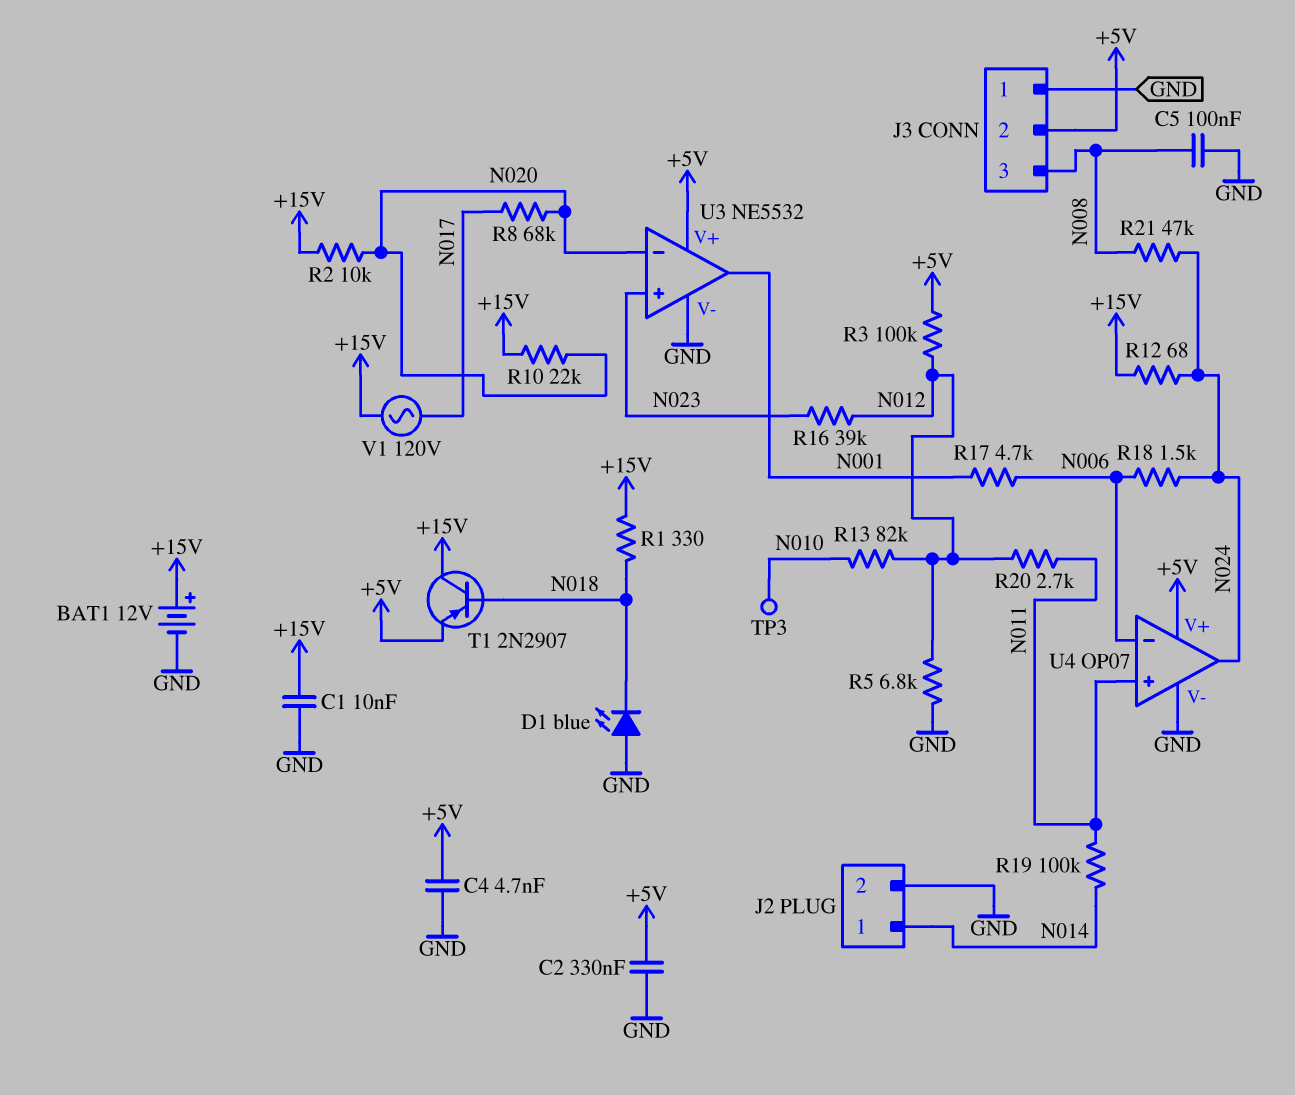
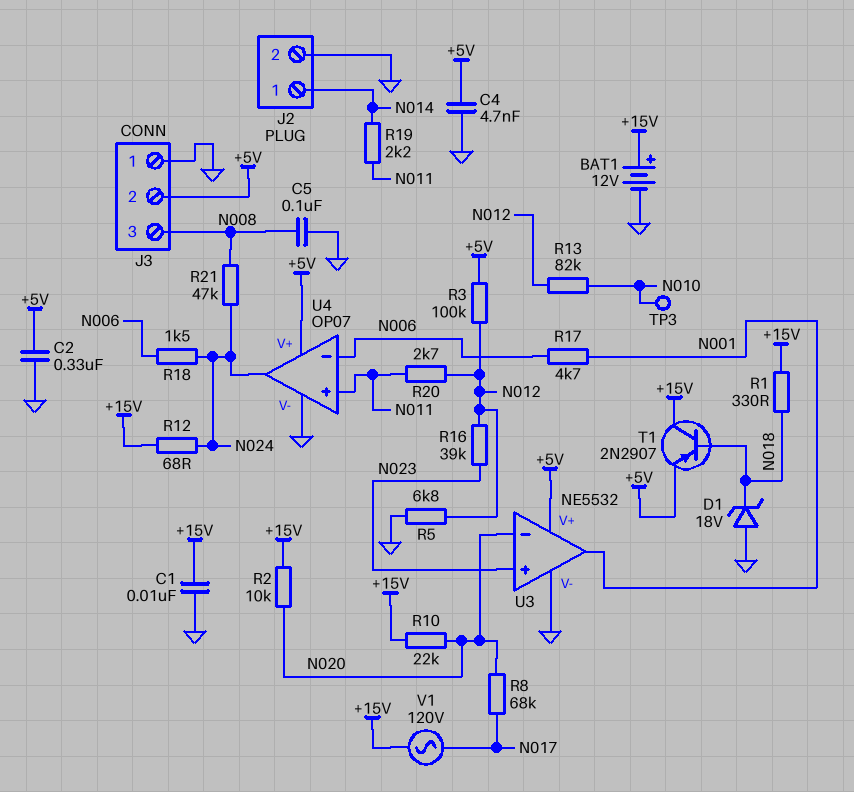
D1: LED blue (A GND, K N018) -> zener 18V (A GND, K N018)
R19: 100k (N011, N014) -> 2.2k (N011, N014)

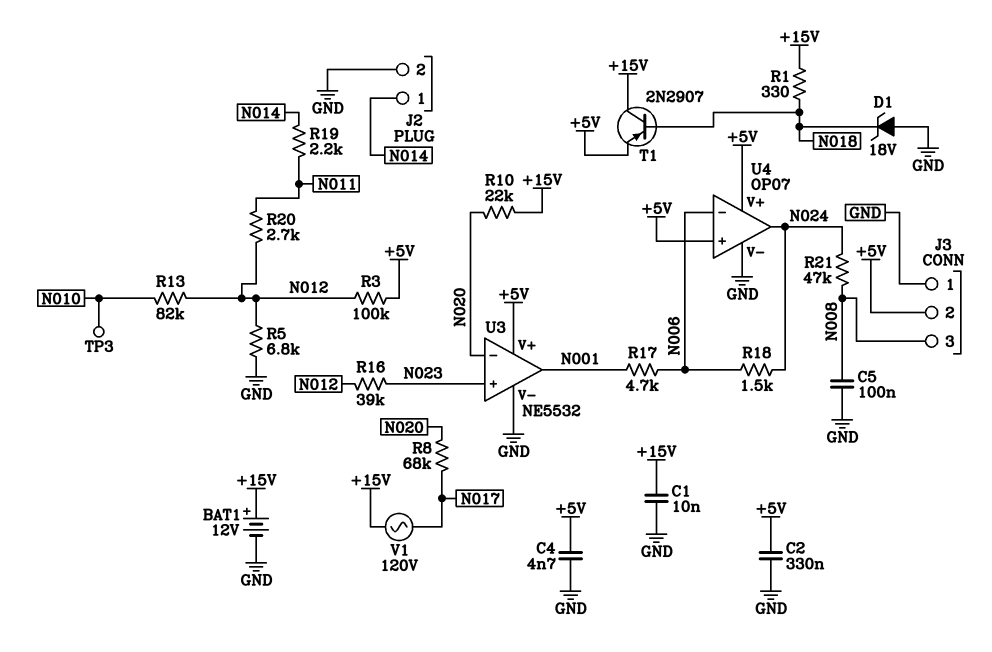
R2: 10k (+15V, N020) -> none
R12: 68 (+15V, N024) -> none
U4 pin in+: N011 -> +5V

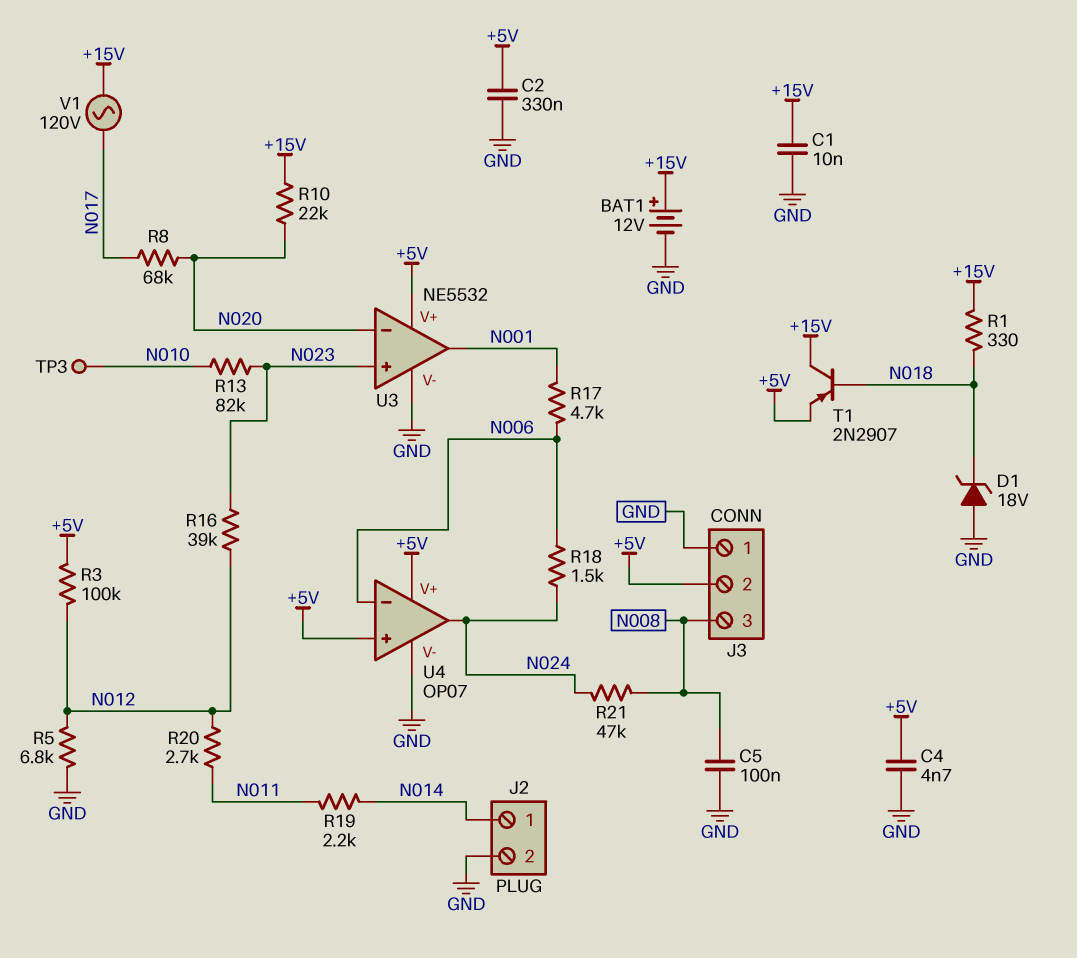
R13: 82k (N010, N012) -> 82k (N010, N023)

